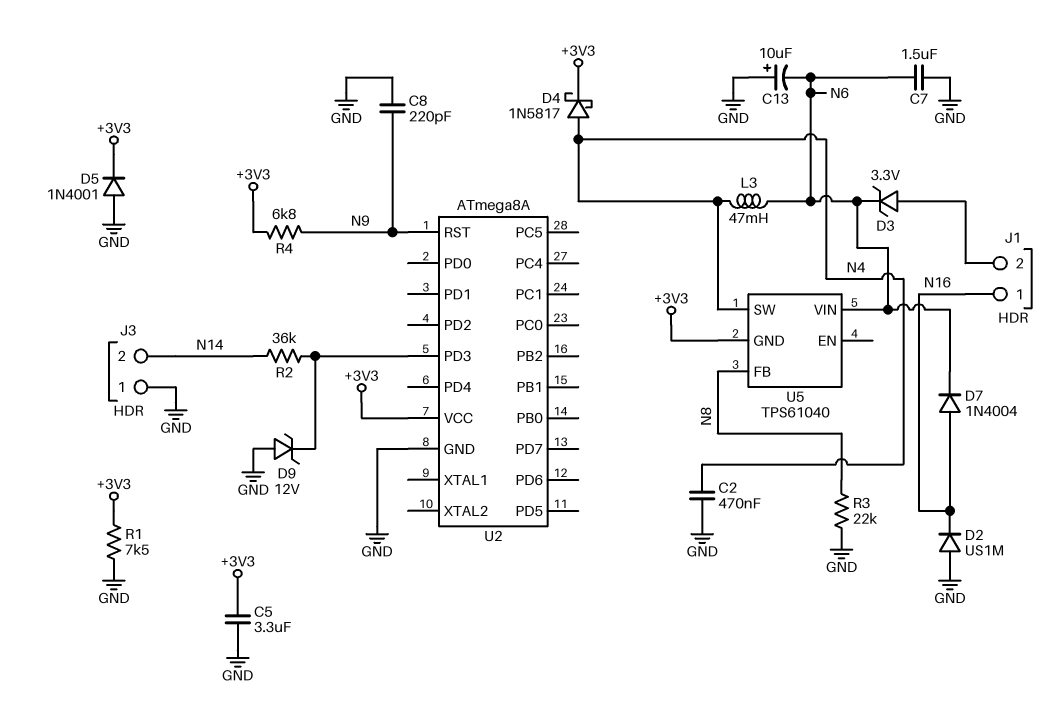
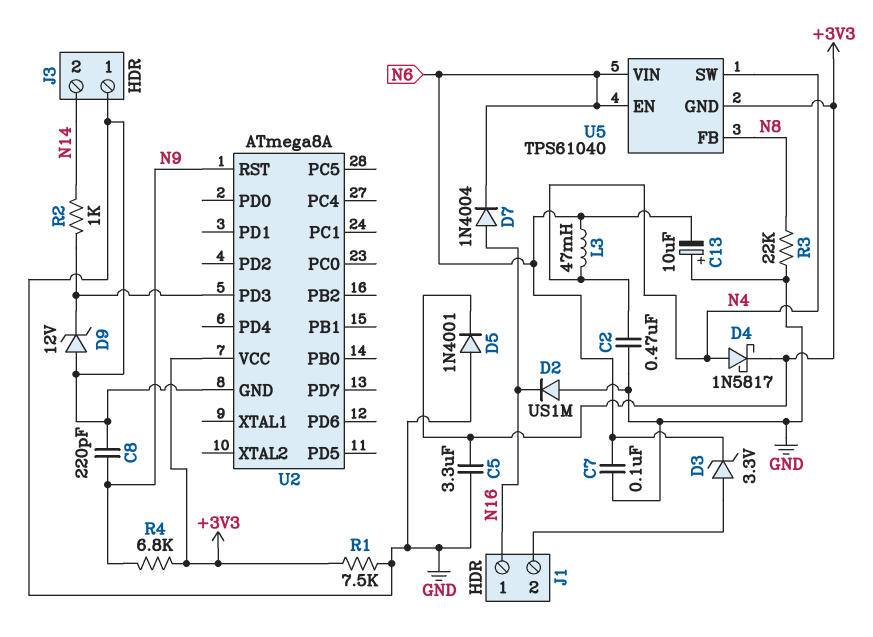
C7: 1.5uF (GND, N6) -> 100nF (GND, N6)
R2: 36k (N14, U2/PD3) -> 1k (N14, U2/PD3)
U5 pin EN: none -> N6

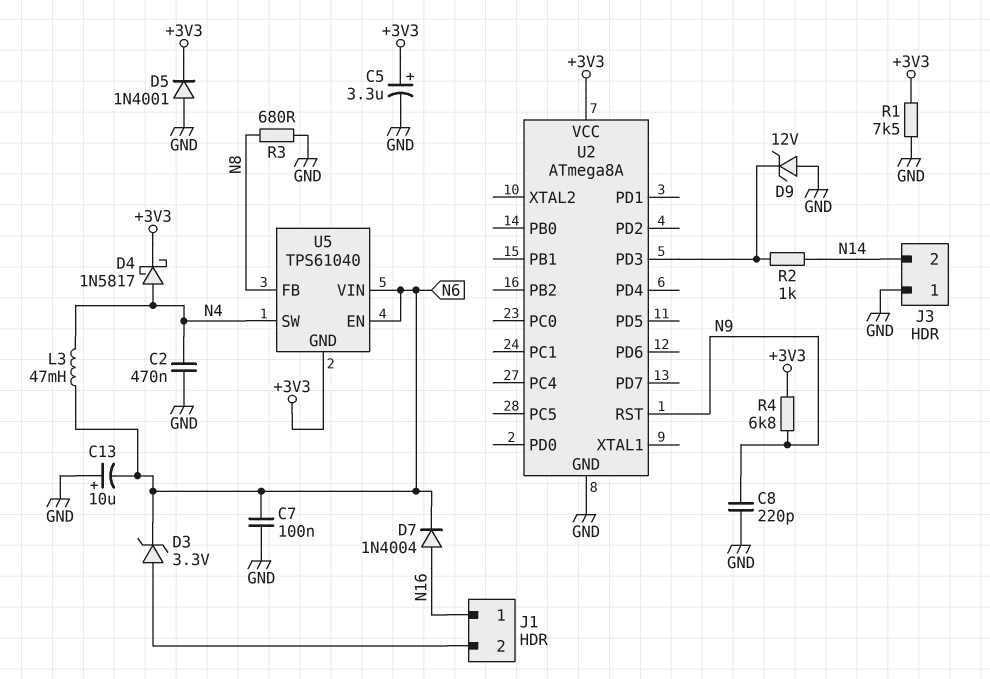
C5: 3.3uF (+3V3, GND) -> 3.3uF (plus +3V3, minus GND)
D2: diode US1M (A GND, K N16) -> none
R3: 22k (GND, N8) -> 680 (GND, N8)

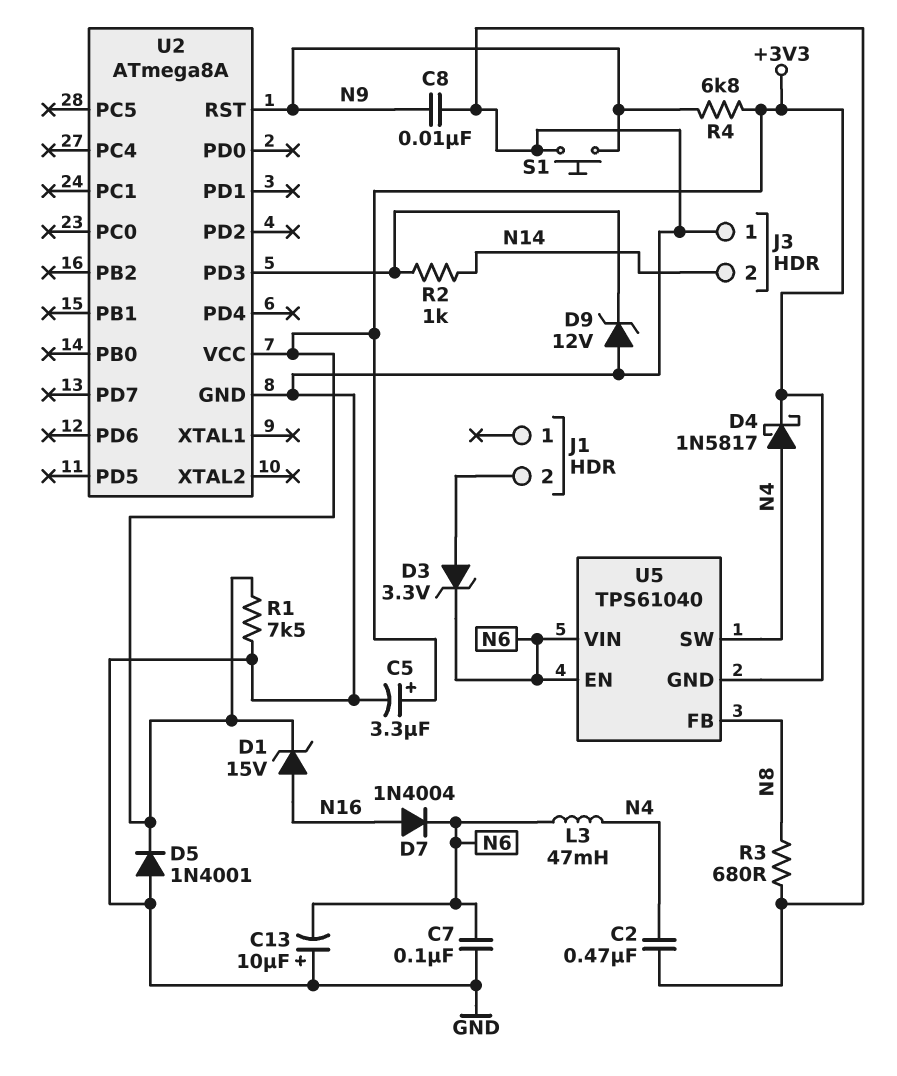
C8: 220pF (GND, N9) -> 10nF (GND, N9)
D1: none -> zener 15V (A N16, K +3V3)
J1 pin 1: N16 -> none
S1: none -> button (GND, N9)

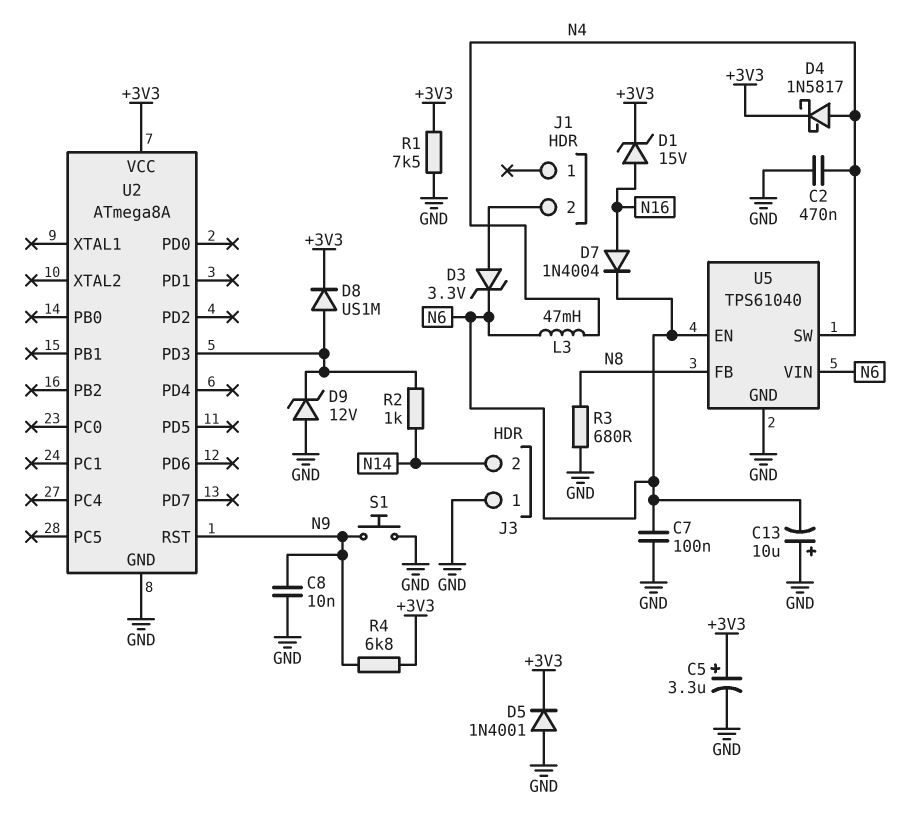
D8: none -> diode US1M (A U2/PD3, K +3V3)
U5 pin GND: +3V3 -> GND

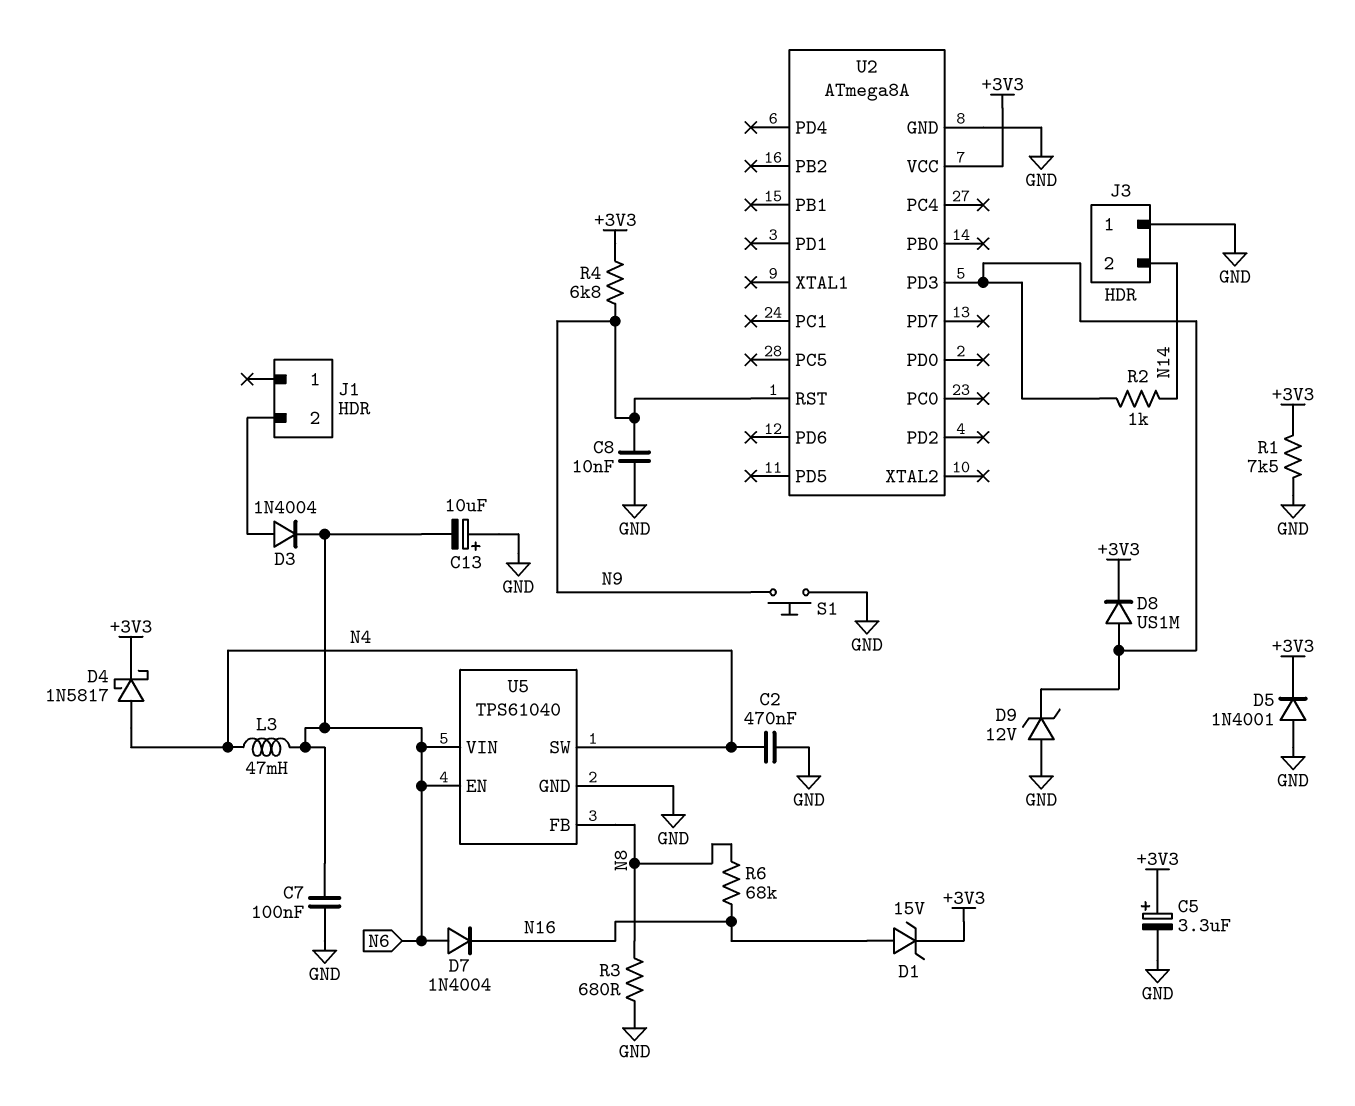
D3: zener 3.3V (A J1/2, K N6) -> diode 1N4004 (A J1/2, K N6)
D7: diode 1N4004 (A N16, K N6) -> diode 1N4004 (A N6, K N16)
R6: none -> 68k (N8, N16)

